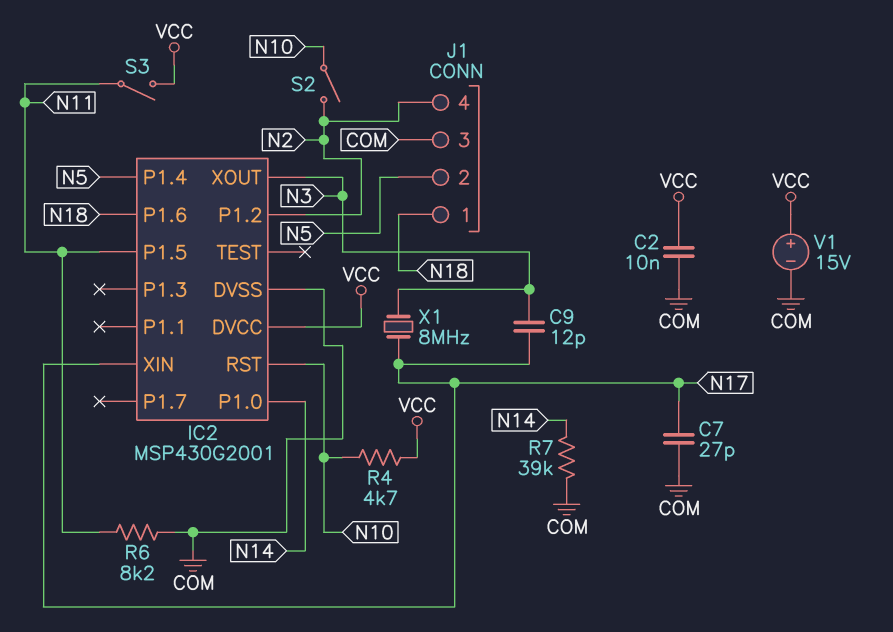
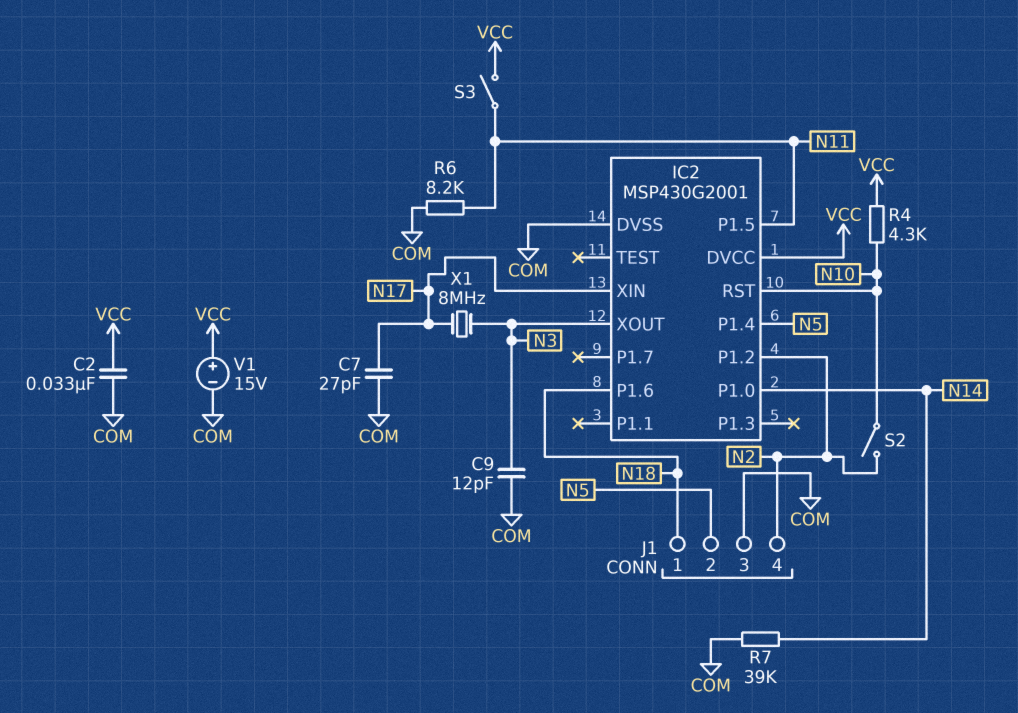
C2: 10nF (COM, VCC) -> 33nF (COM, VCC)
C9: 12pF (N3, N17) -> 12pF (COM, N3)
R4: 4.7k (N10, VCC) -> 4.3k (N10, VCC)

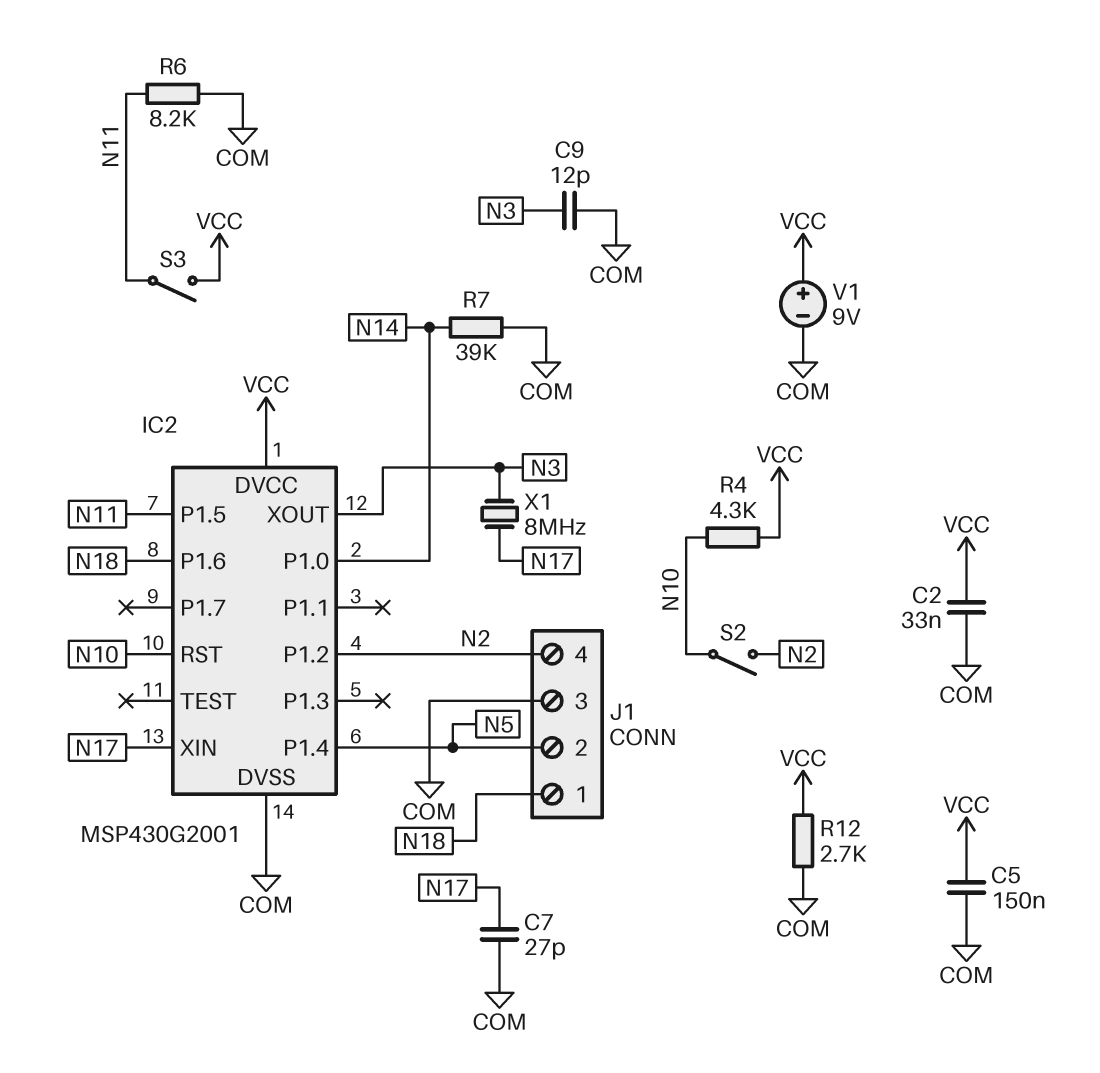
C5: none -> 150nF (COM, VCC)
R12: none -> 2.7k (COM, VCC)
V1: 15V (plus VCC, minus COM) -> 9V (plus VCC, minus COM)

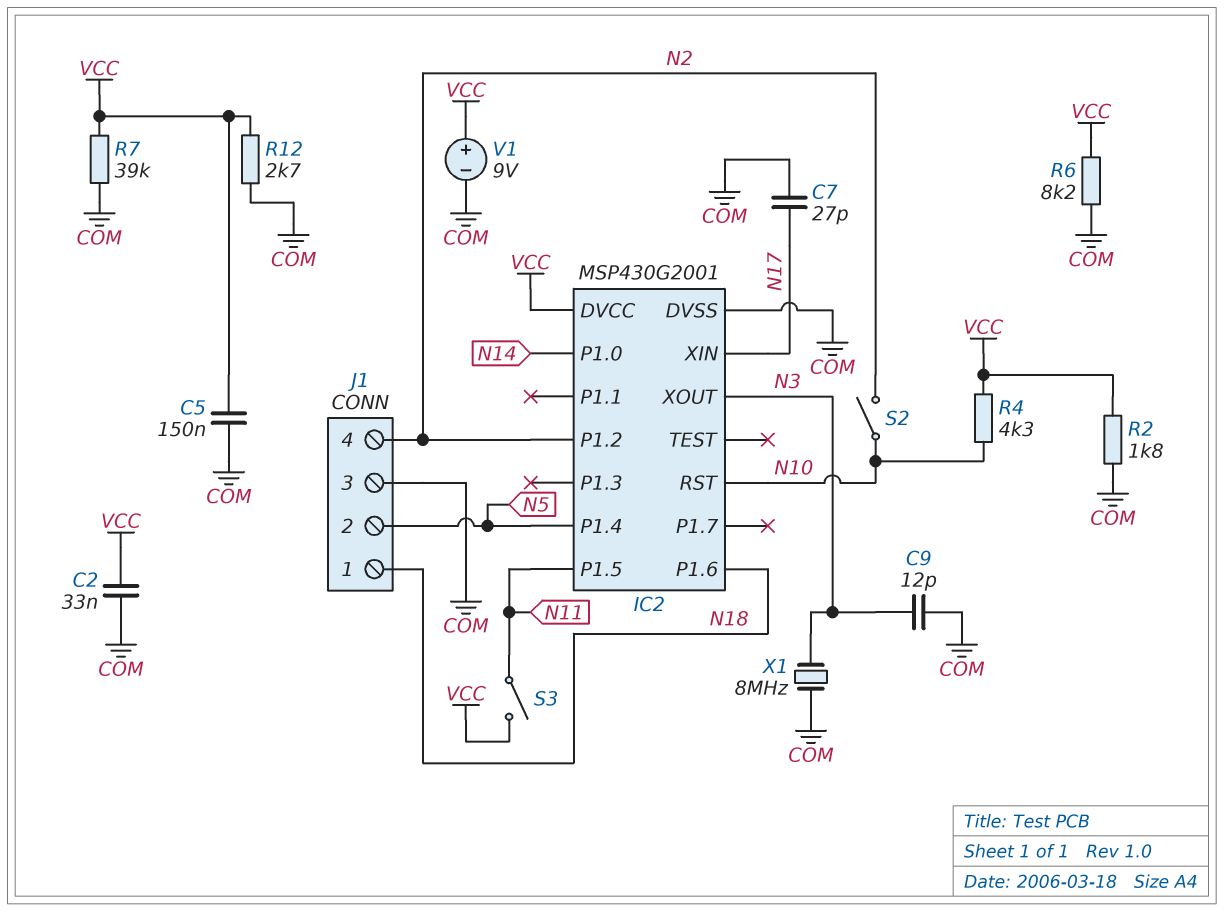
R2: none -> 1.8k (COM, VCC)
R6: 8.2k (COM, N11) -> 8.2k (COM, VCC)
R7: 39k (COM, N14) -> 39k (COM, VCC)
X1: 8MHz (N3, N17) -> 8MHz (COM, N3)

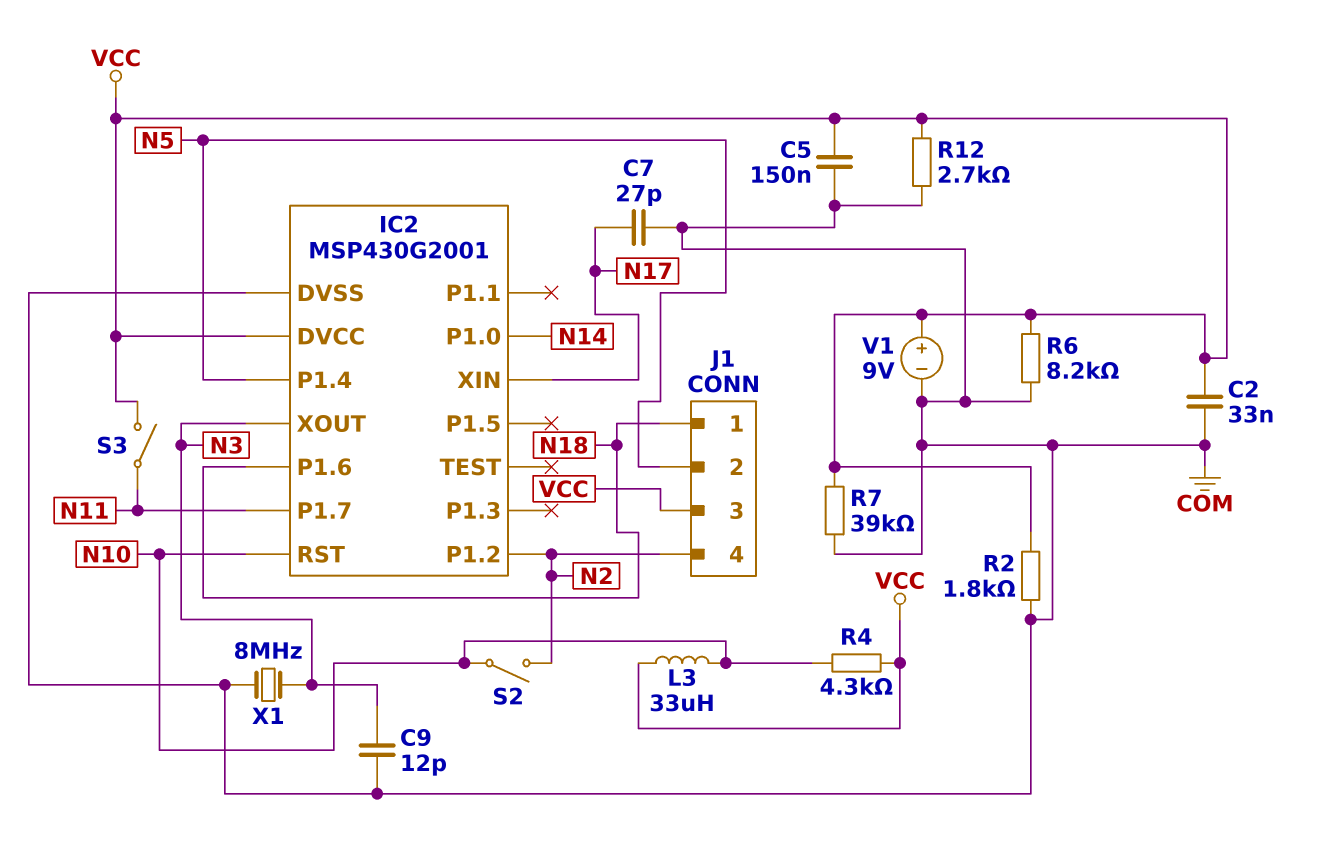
IC2 pin P1.5: N11 -> none
IC2 pin P1.7: none -> N11
J1 pin 3: COM -> VCC
L3: none -> 33uH (N10, VCC)

